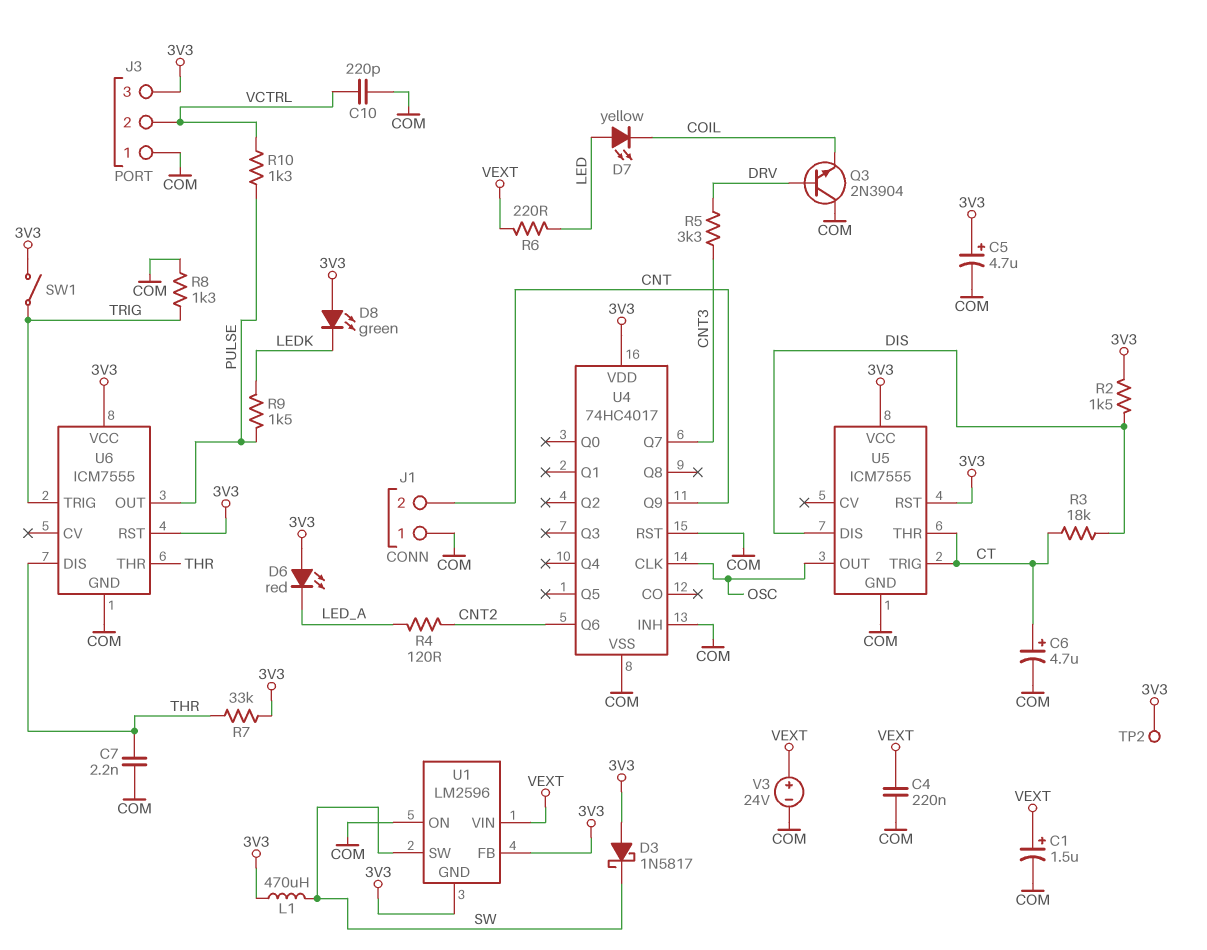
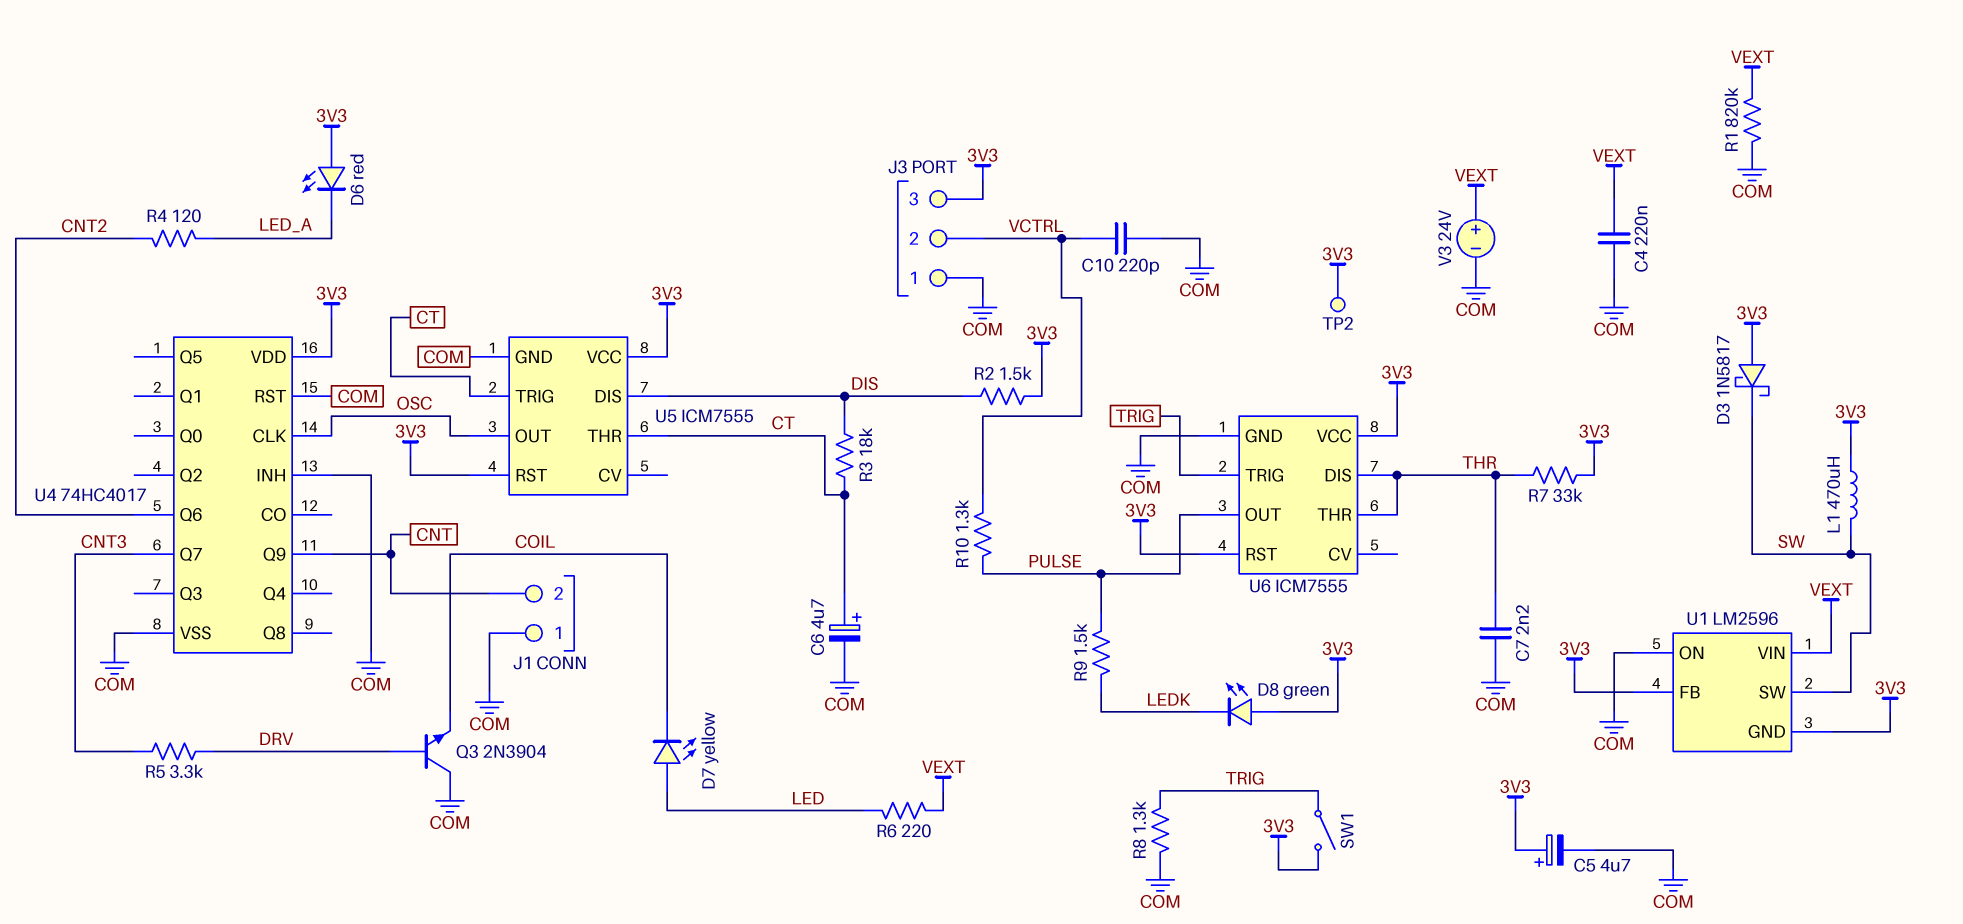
C1: 1.5uF (plus VEXT, minus COM) -> none
R1: none -> 820k (COM, VEXT)

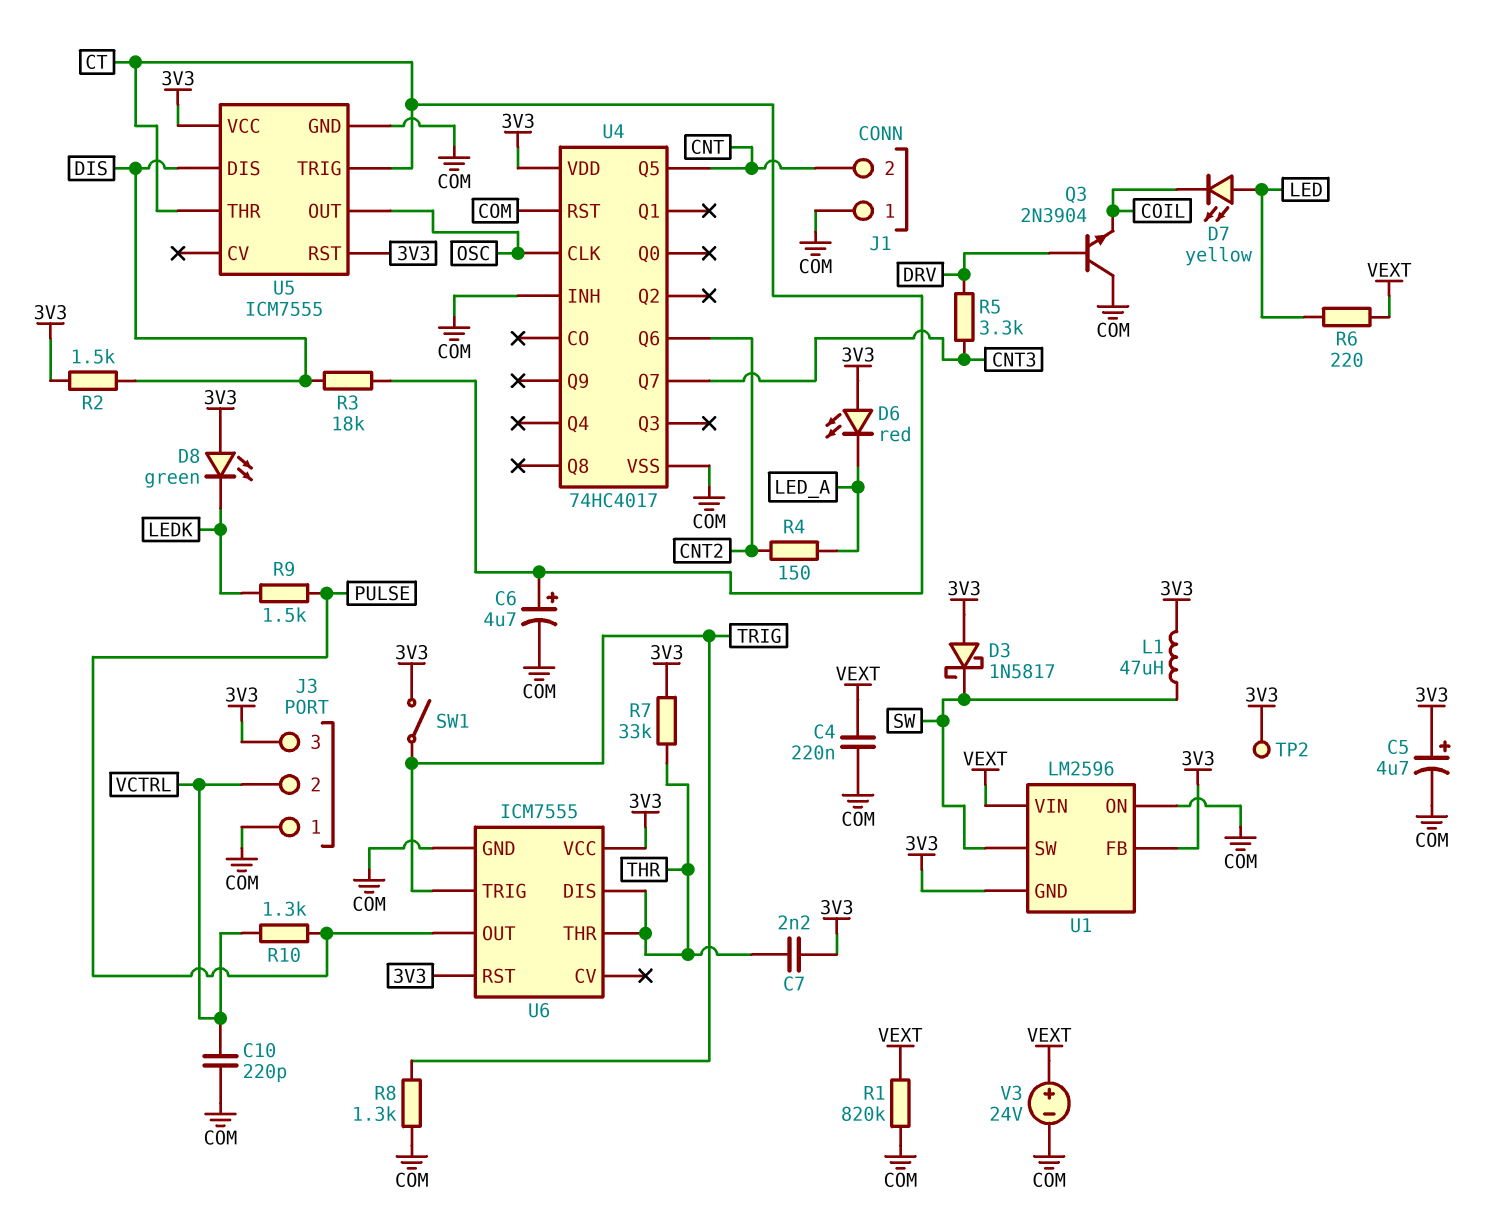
C7: 2.2nF (COM, THR) -> 2.2nF (3V3, THR)
L1: 470uH (3V3, SW) -> 47uH (3V3, SW)
R4: 120 (CNT2, LED_A) -> 150 (CNT2, LED_A)
U4 pin Q5: none -> CNT
U4 pin Q9: CNT -> none

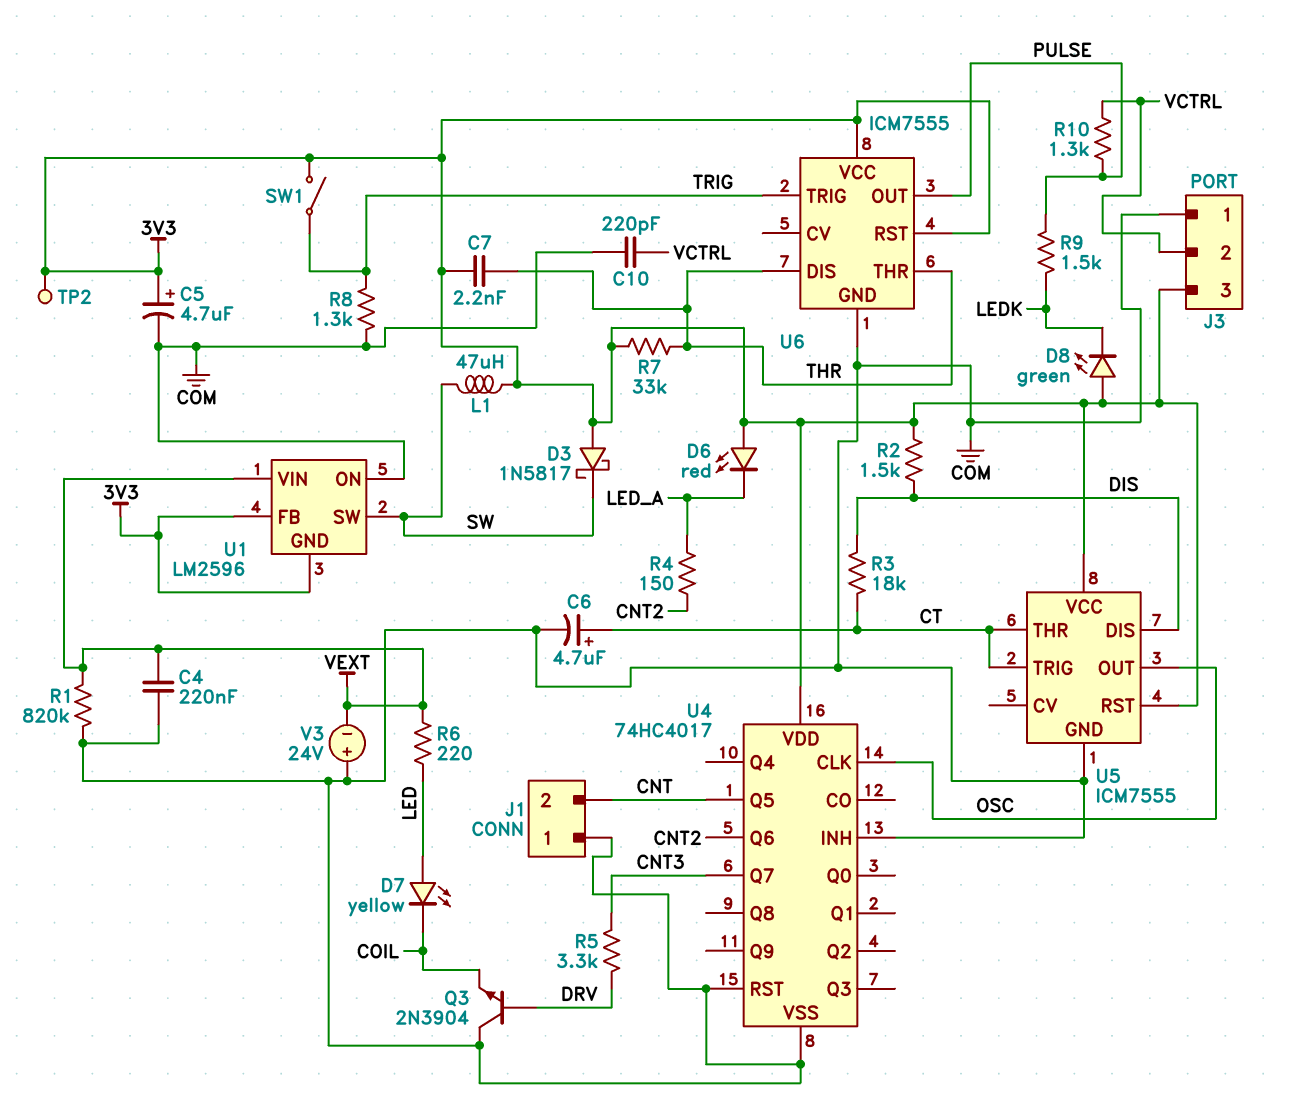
V3: 24V (plus VEXT, minus COM) -> 24V (plus COM, minus VEXT)

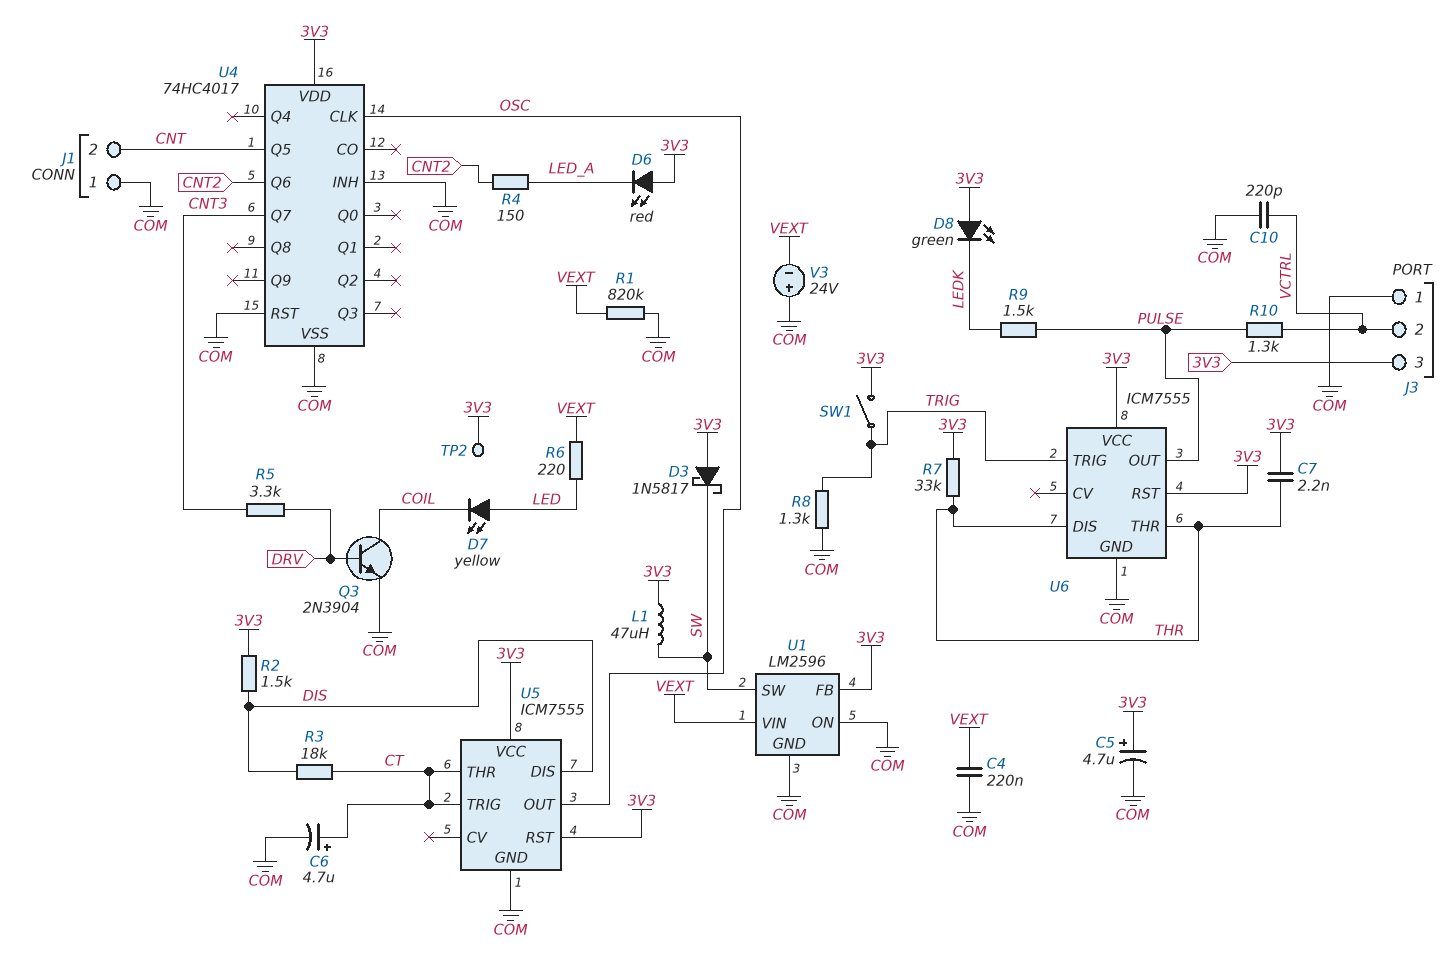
Q3: NPN 2N3904 (B DRV, C COM, E COIL) -> NPN 2N3904 (B DRV, C COIL, E COM)
U1 pin GND: 3V3 -> COM

